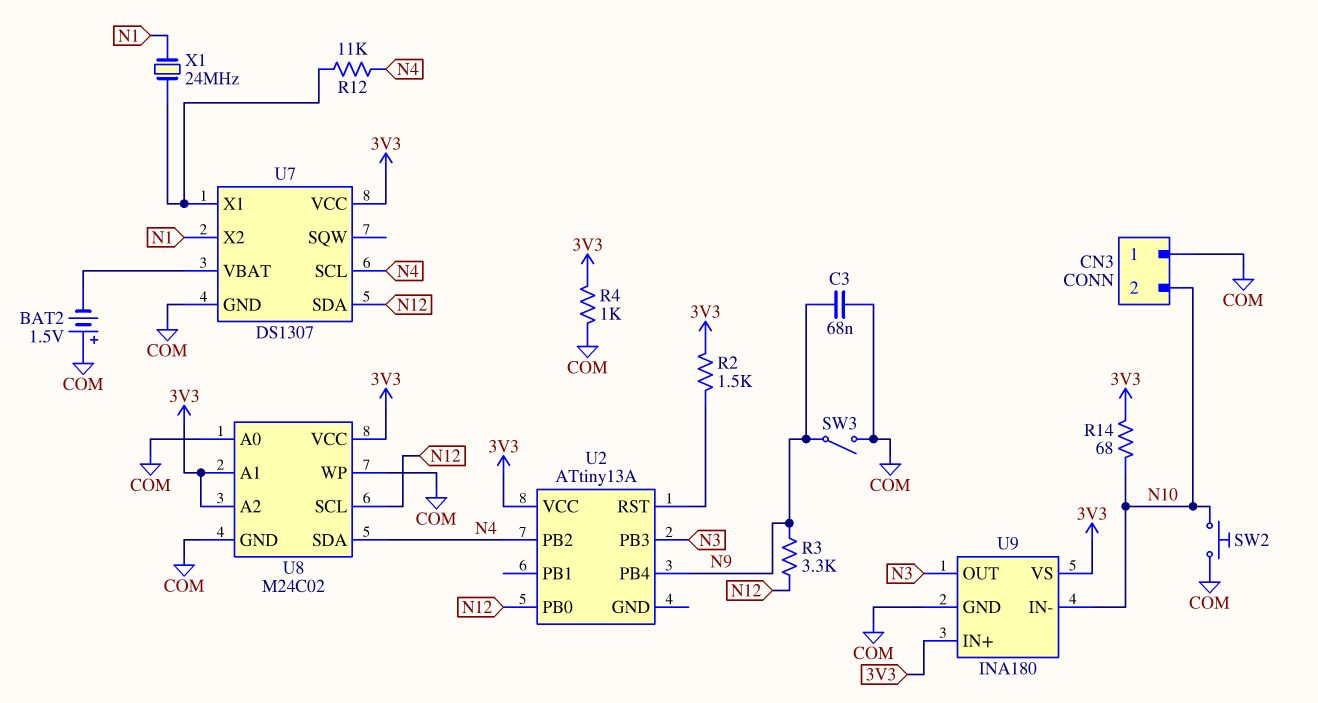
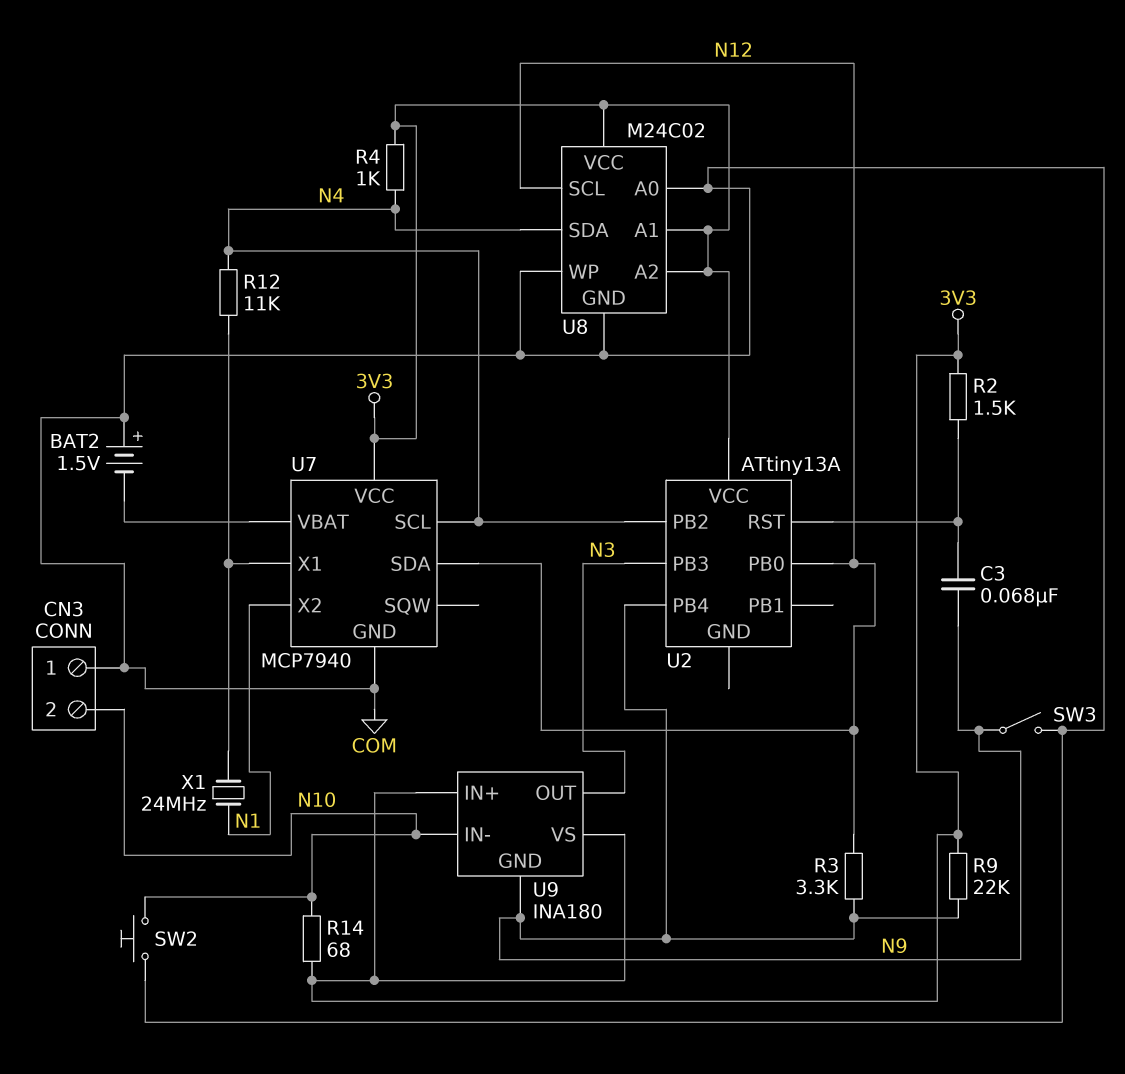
C3: 68nF (COM, N9) -> 68nF (N9, U2/RST)
R4: 1k (3V3, COM) -> 1k (3V3, N4)
R9: none -> 22k (3V3, N9)
U7: DS1307 -> MCP7940
U9 pin GND: COM -> N9

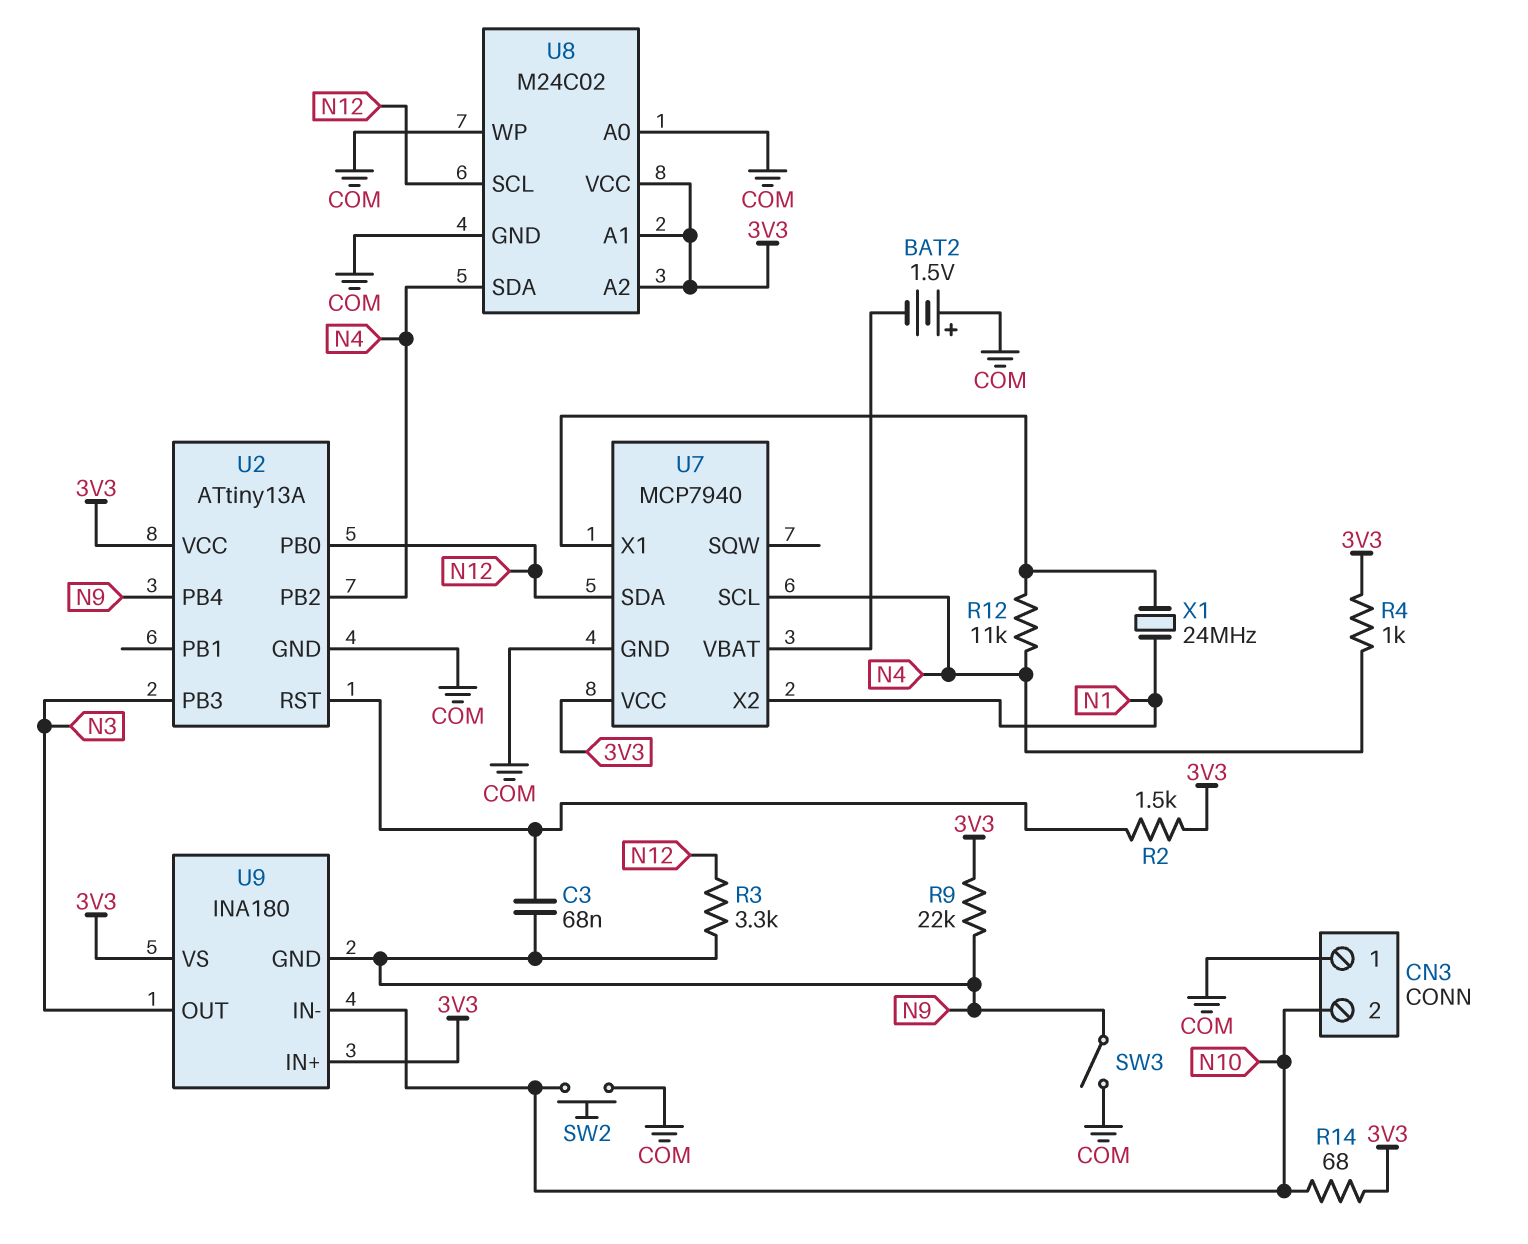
U2 pin GND: none -> COM

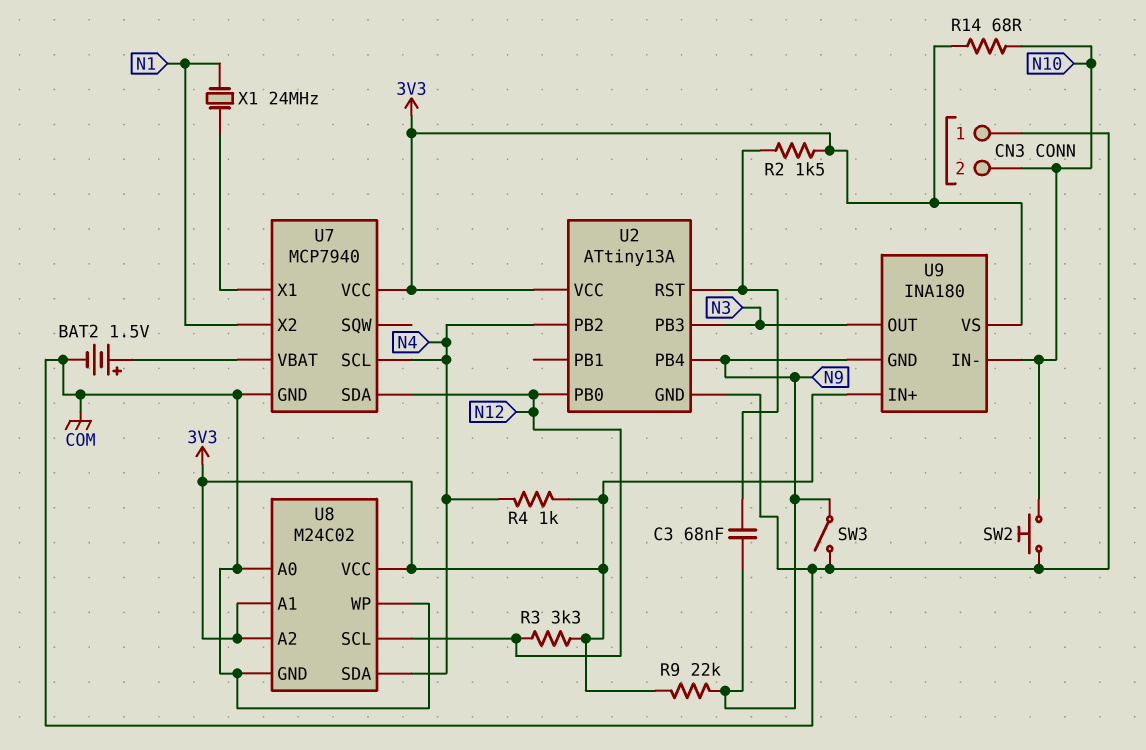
BAT2: 1.5V (plus COM, minus U7/VBAT) -> 1.5V (plus U7/VBAT, minus COM)
R3: 3.3k (N9, N12) -> 3.3k (3V3, N12)
R12: 11k (N4, U7/X1) -> none

